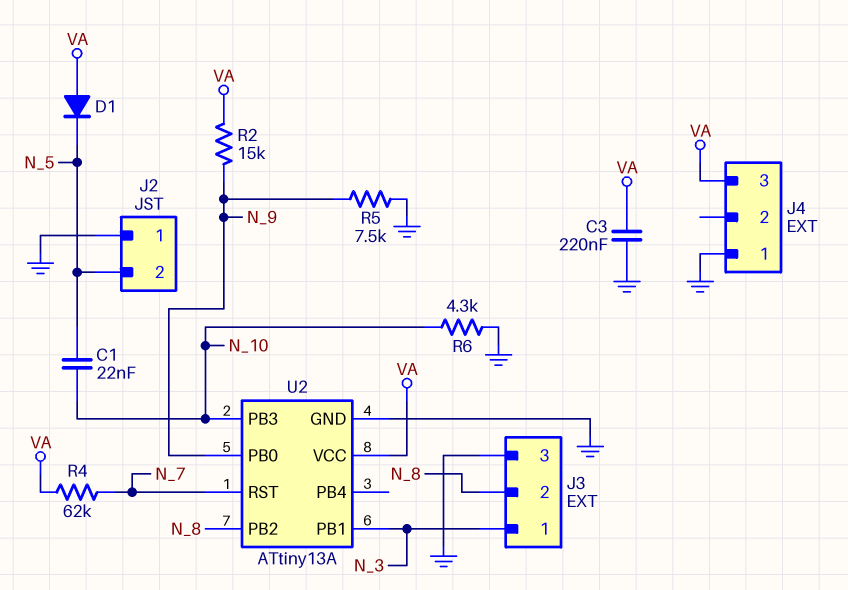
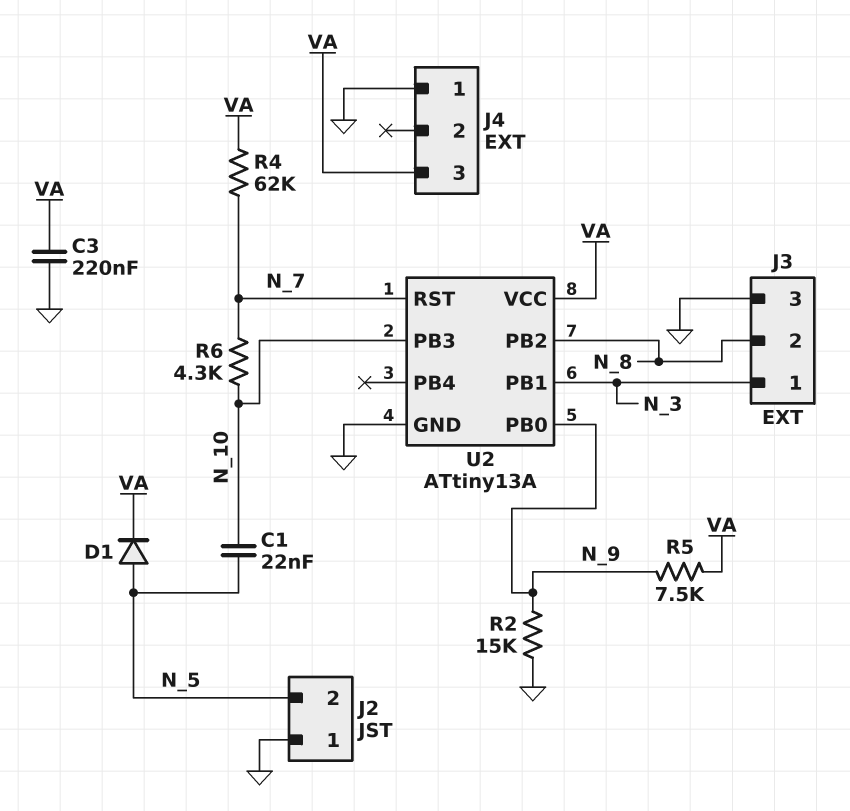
D1: diode (A VA, K N_5) -> diode (A N_5, K VA)
R2: 15k (N_9, VA) -> 15k (GND, N_9)
R5: 7.5k (GND, N_9) -> 7.5k (N_9, VA)
R6: 4.3k (GND, N_10) -> 4.3k (N_7, N_10)

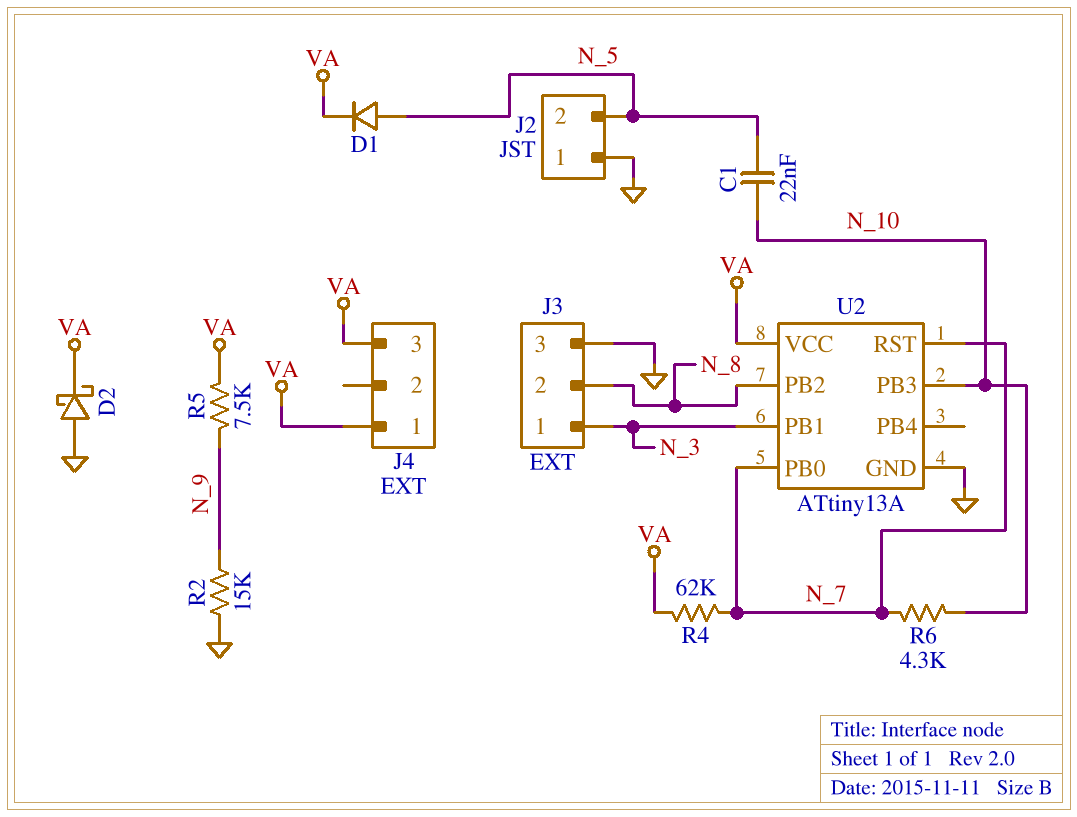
C3: 220nF (GND, VA) -> none
D2: none -> schottky (A GND, K VA)
J4 pin 1: GND -> VA
U2 pin PB0: N_9 -> N_7

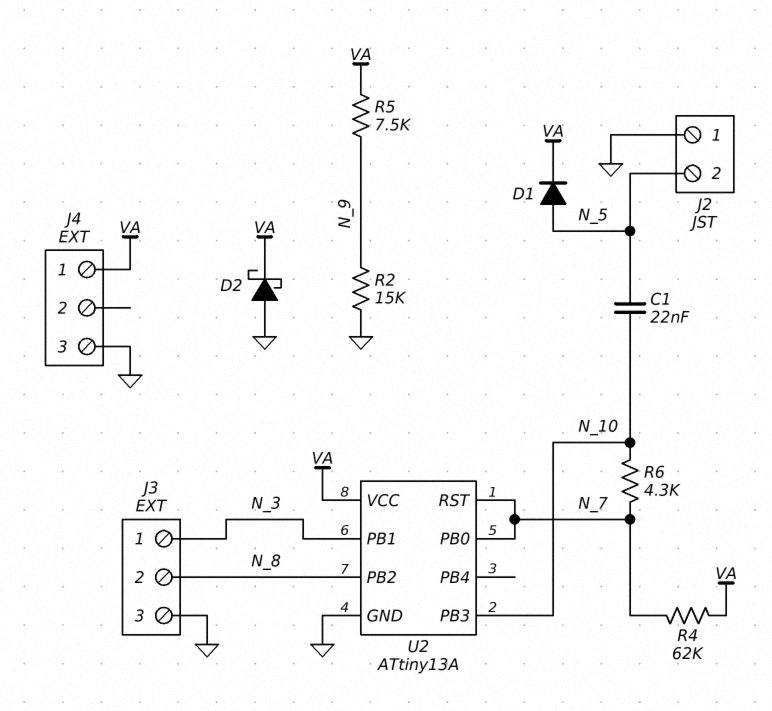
J4 pin 3: VA -> GND

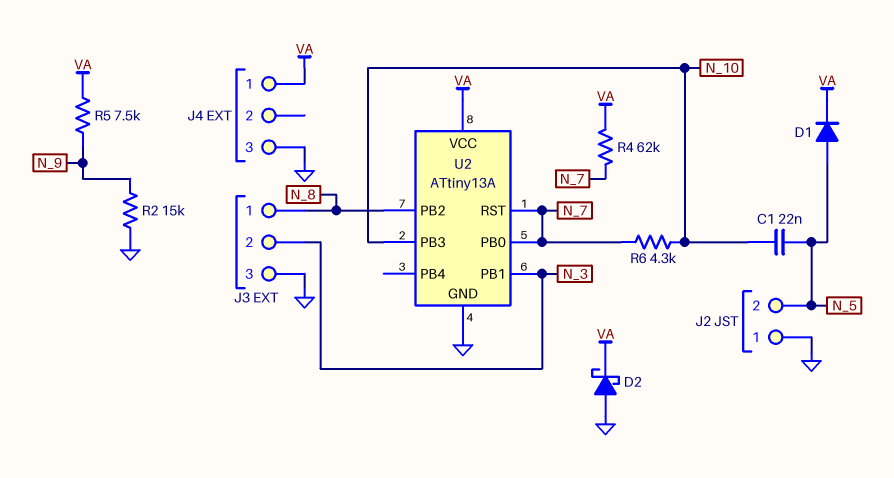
J3 pin 1: N_3 -> N_8
J3 pin 2: N_8 -> N_3

